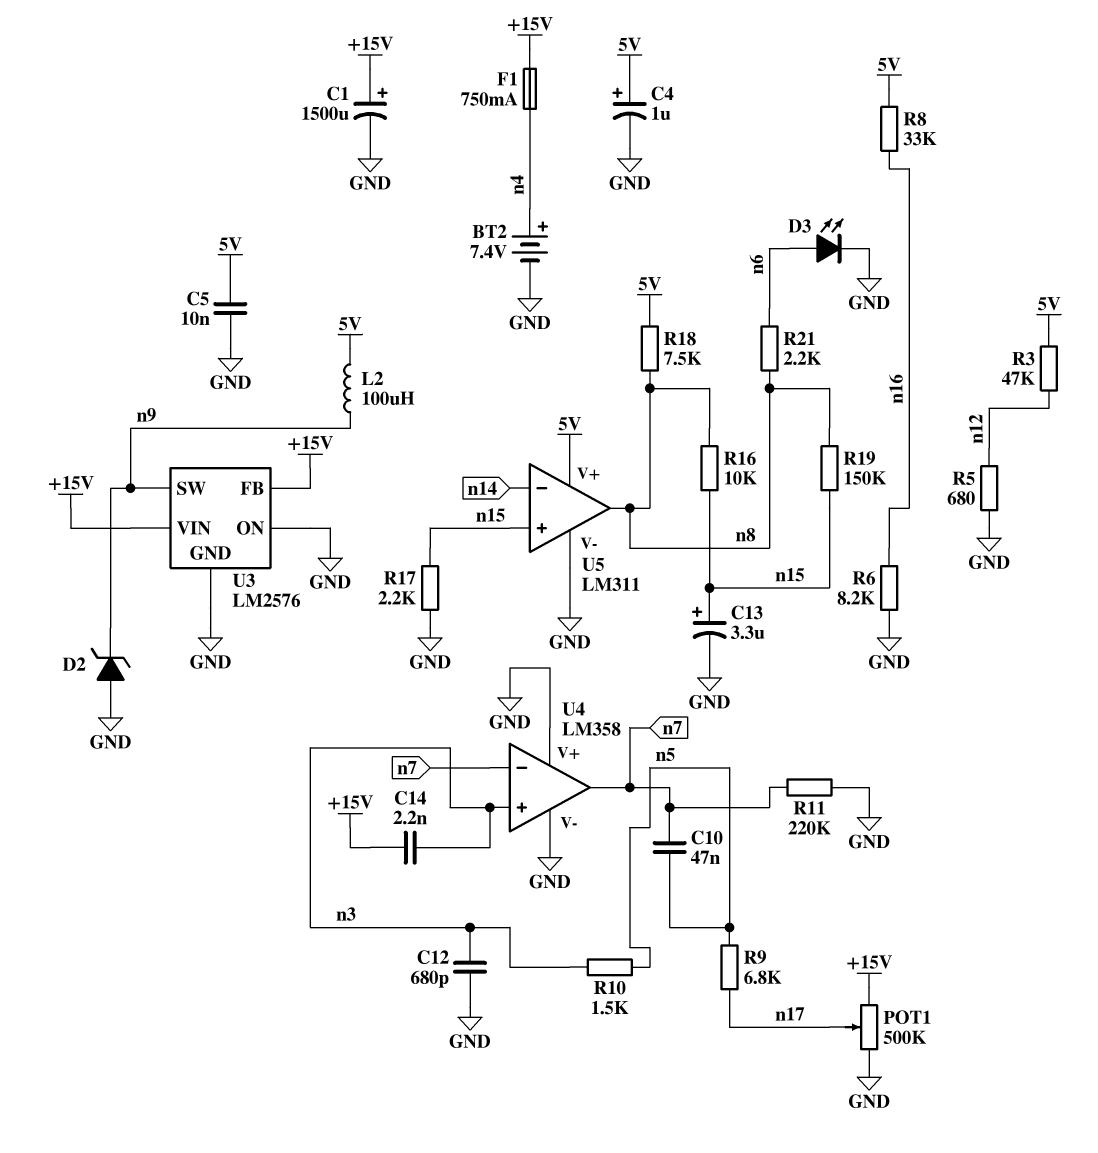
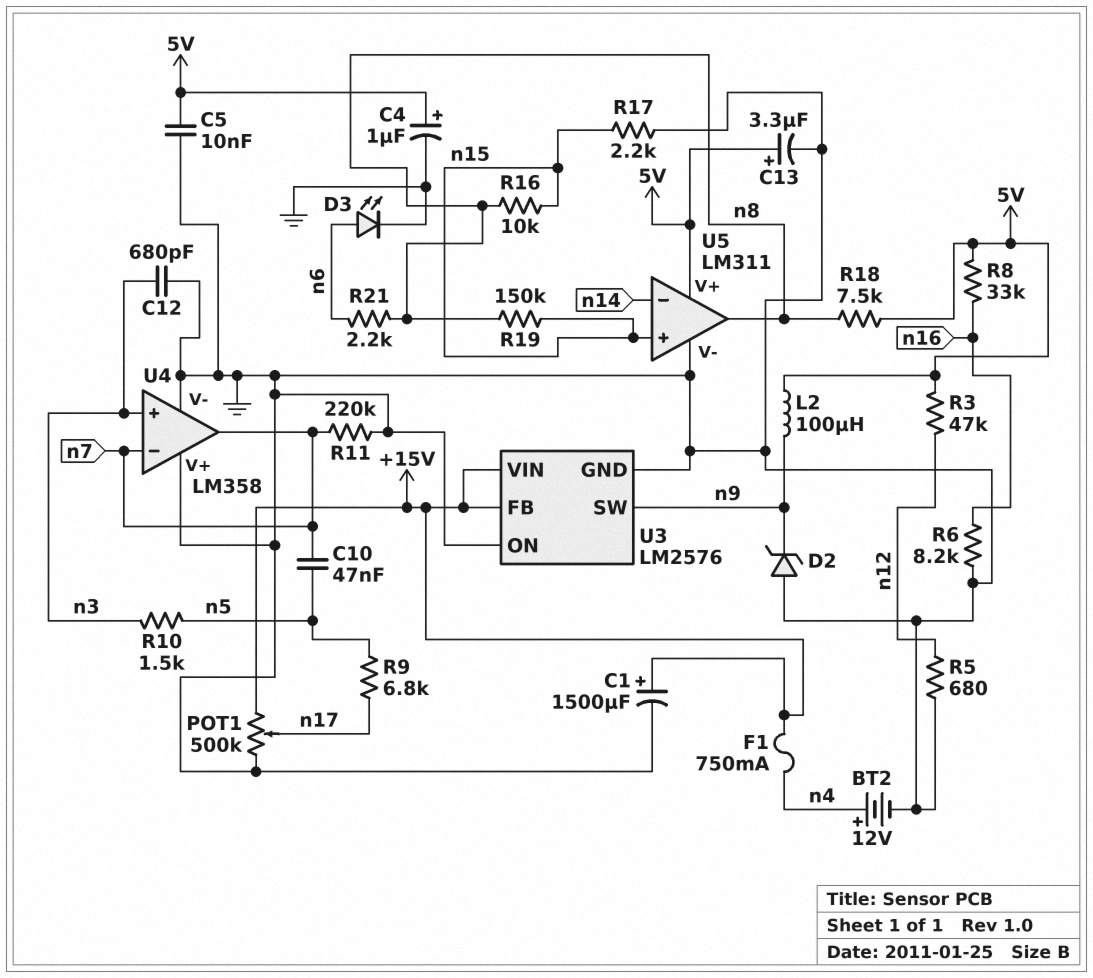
BT2: 7.4V (plus n4, minus GND) -> 12V (plus n4, minus GND)
C13: 3.3uF (plus n15, minus GND) -> 3.3uF (plus 5V, minus GND)
C14: 2.2nF (+15V, n3) -> none

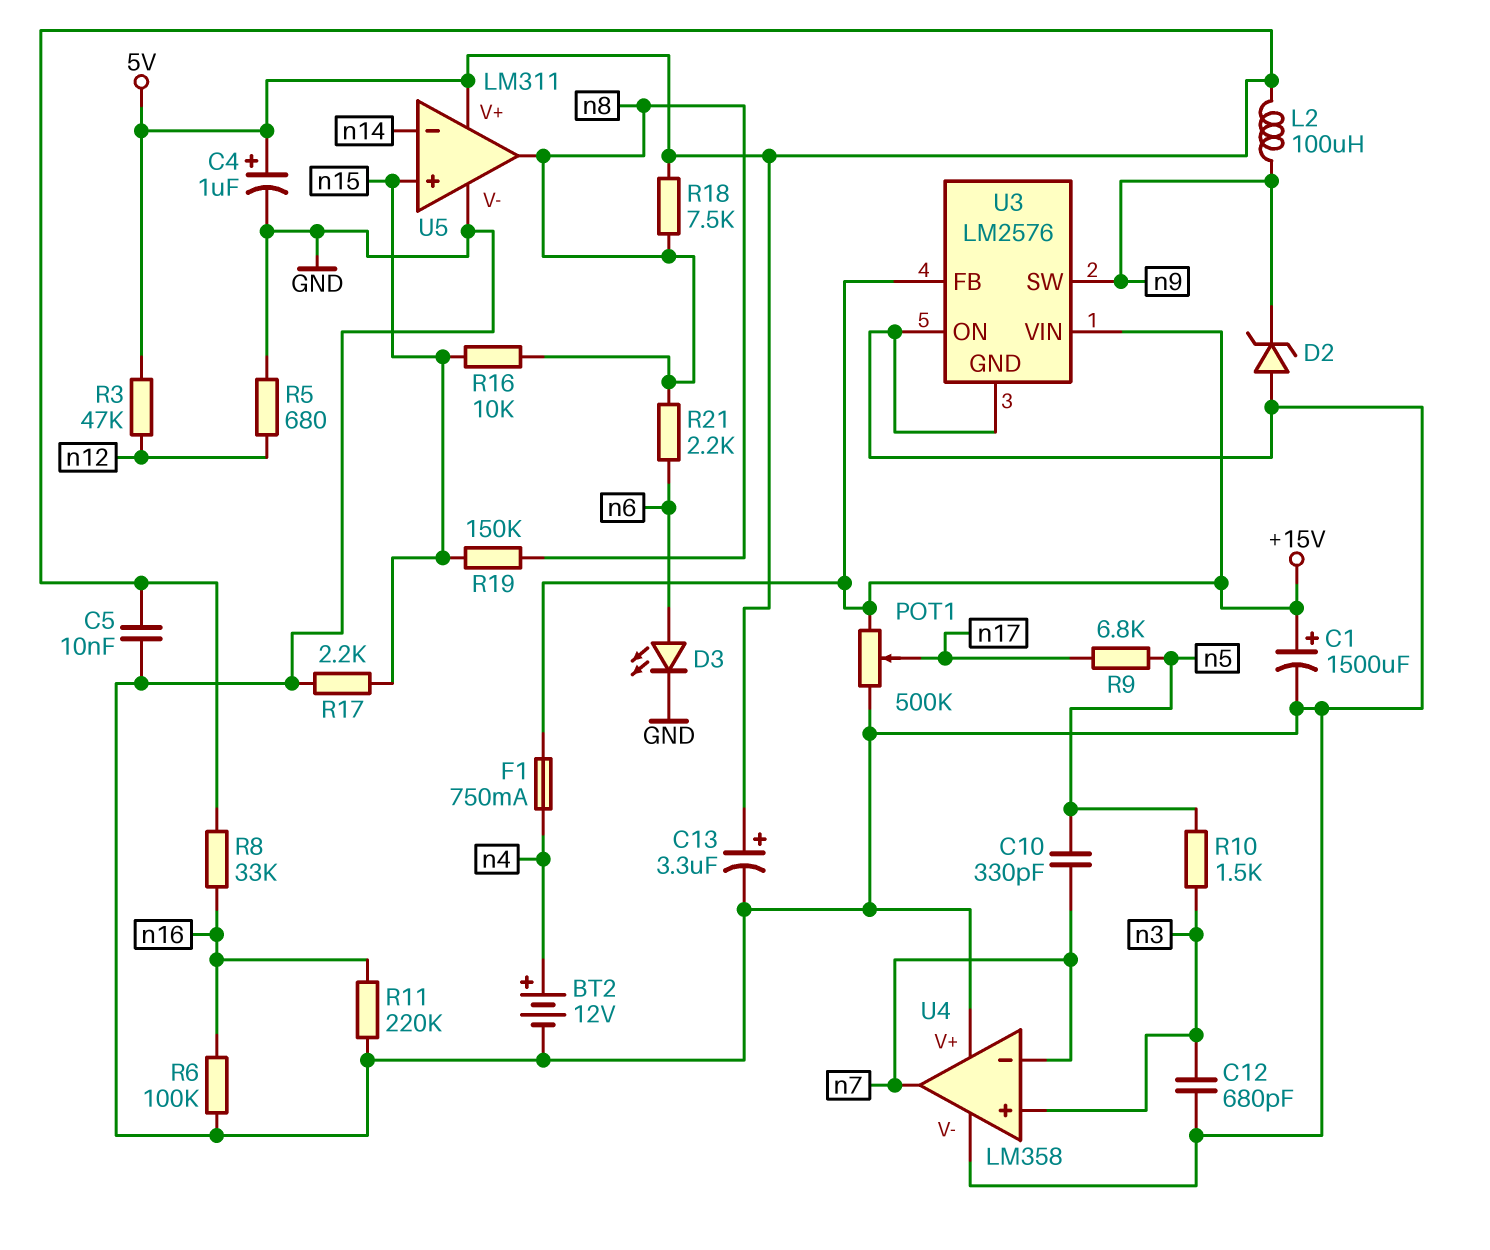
C10: 47nF (n5, n7) -> 330pF (n5, n7)
R6: 8.2k (GND, n16) -> 100k (GND, n16)
R11: 220k (GND, n7) -> 220k (GND, n16)

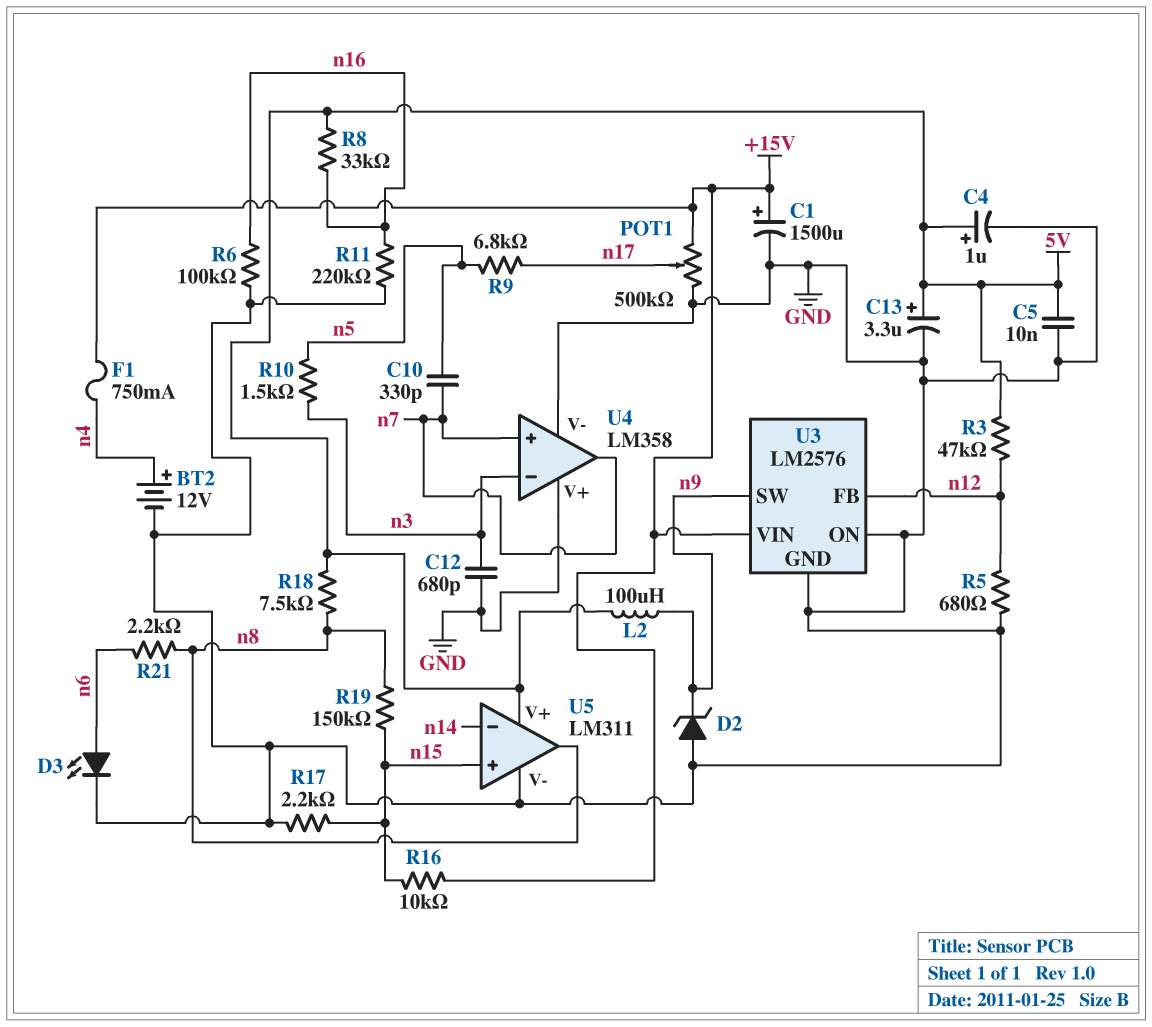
R16: 10k (n8, n15) -> 10k (+15V, n15)
U3 pin FB: +15V -> n12
U4 pin in+: n3 -> n7
U4 pin in-: n7 -> n3

